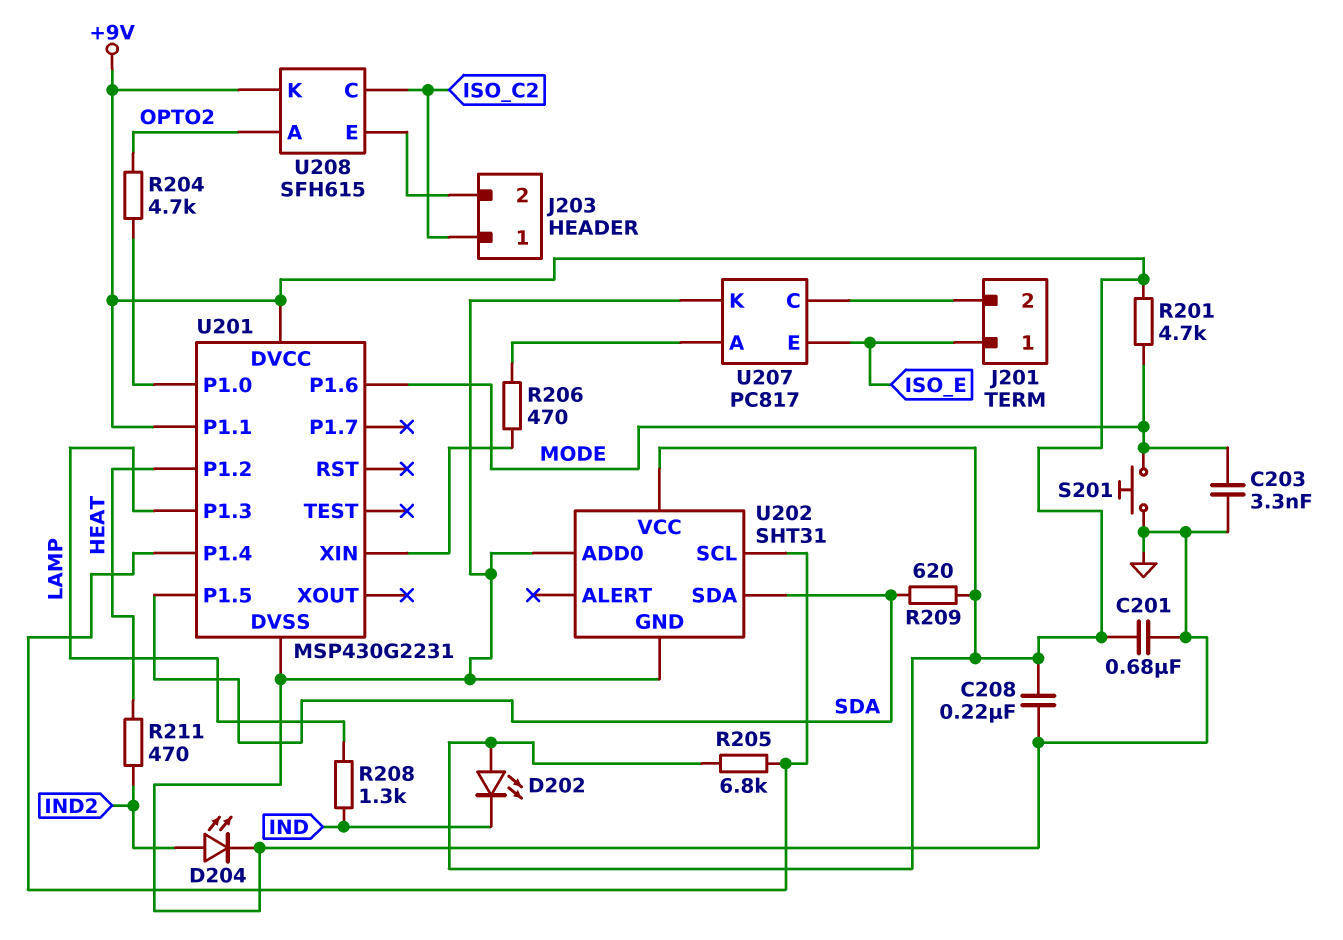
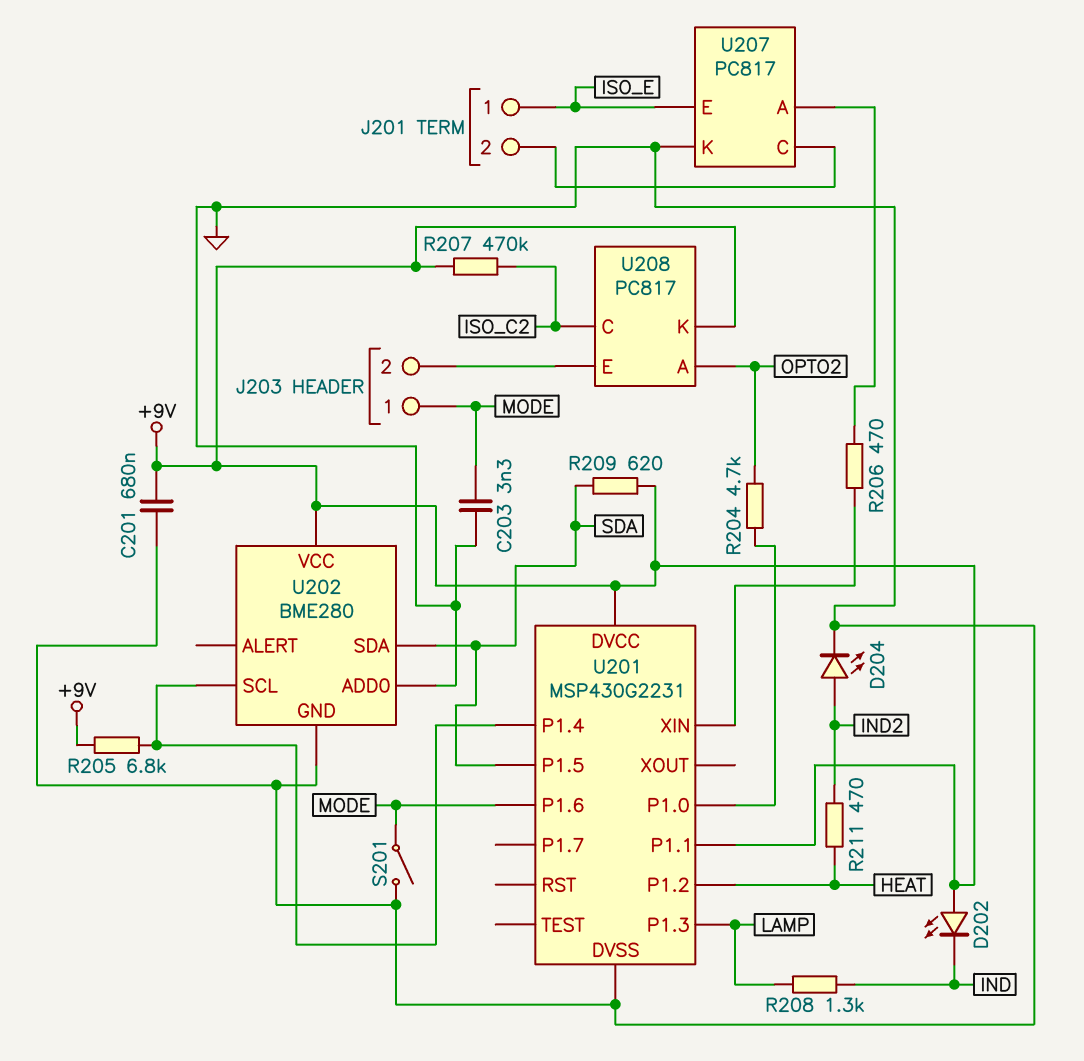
C208: 220nF (+9V, GND) -> none
J203 pin 1: ISO_C2 -> MODE
R201: 4.7k (+9V, MODE) -> none
R207: none -> 470k (+9V, ISO_C2)
S201: button (GND, MODE) -> switch (GND, MODE)
U202: SHT31 -> BME280
U208: SFH615 -> PC817

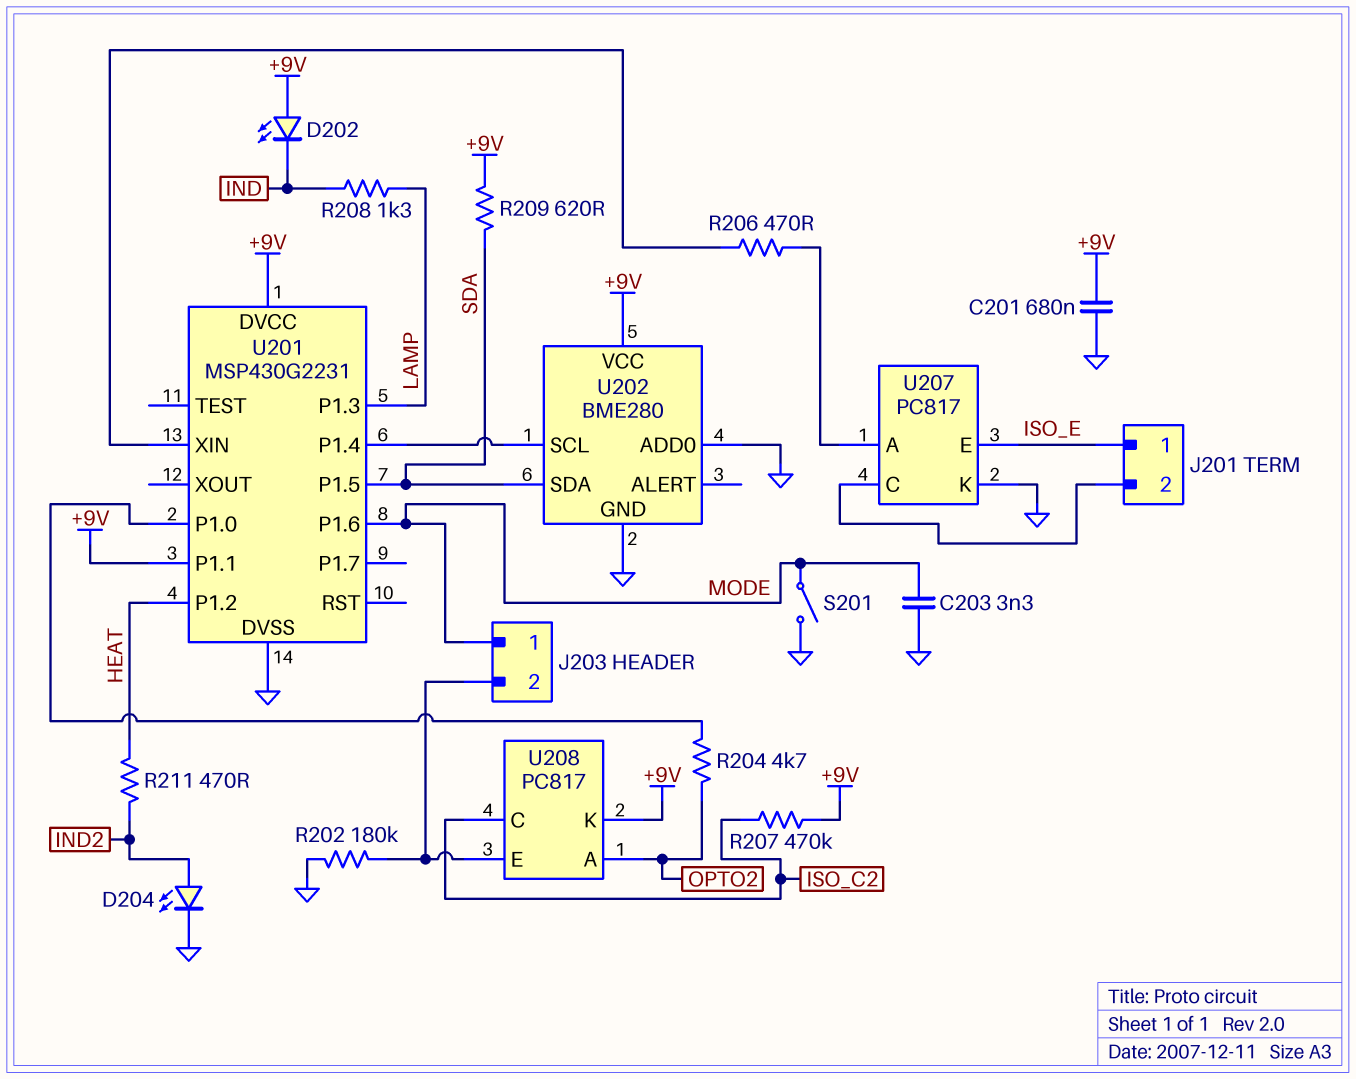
R202: none -> 180k (GND, J203/2)
R205: 6.8k (+9V, U201/P1.4) -> none

